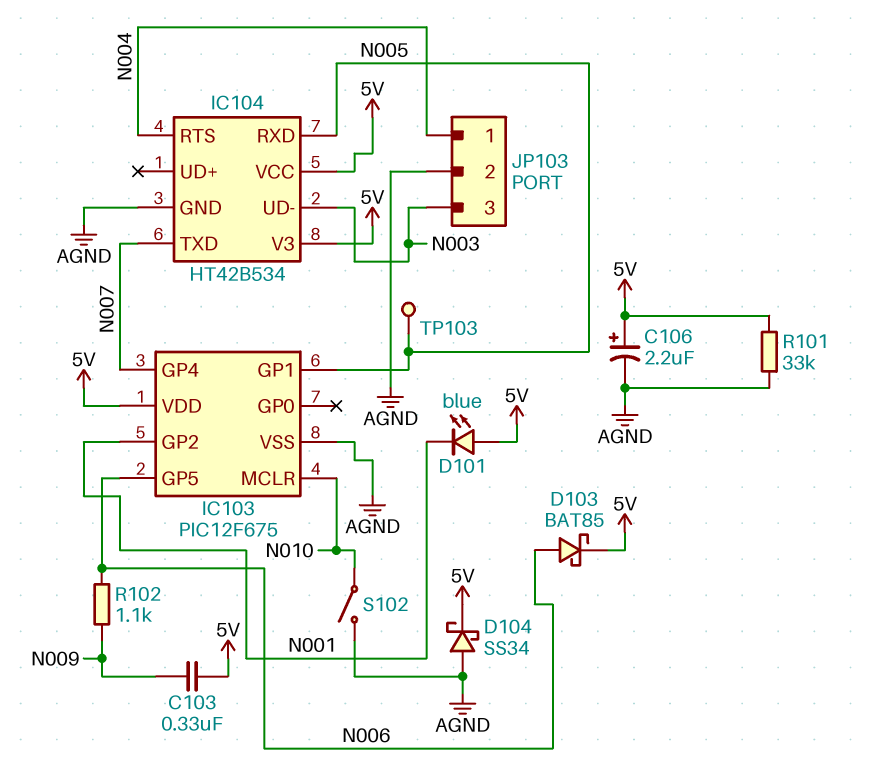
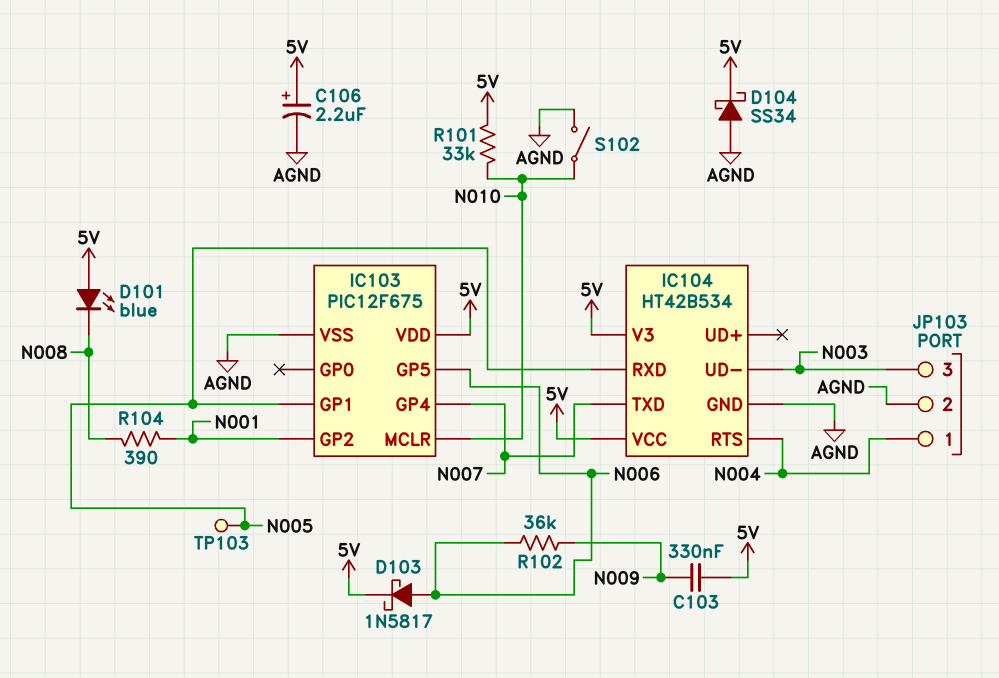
D101: LED blue (A 5V, K N001) -> LED blue (A 5V, K N008)
D103: schottky BAT85 (A N006, K 5V) -> schottky 1N5817 (A N006, K 5V)
R101: 33k (5V, AGND) -> 33k (5V, N010)
R102: 1.1k (N006, N009) -> 36k (N006, N009)
R104: none -> 390 (N001, N008)

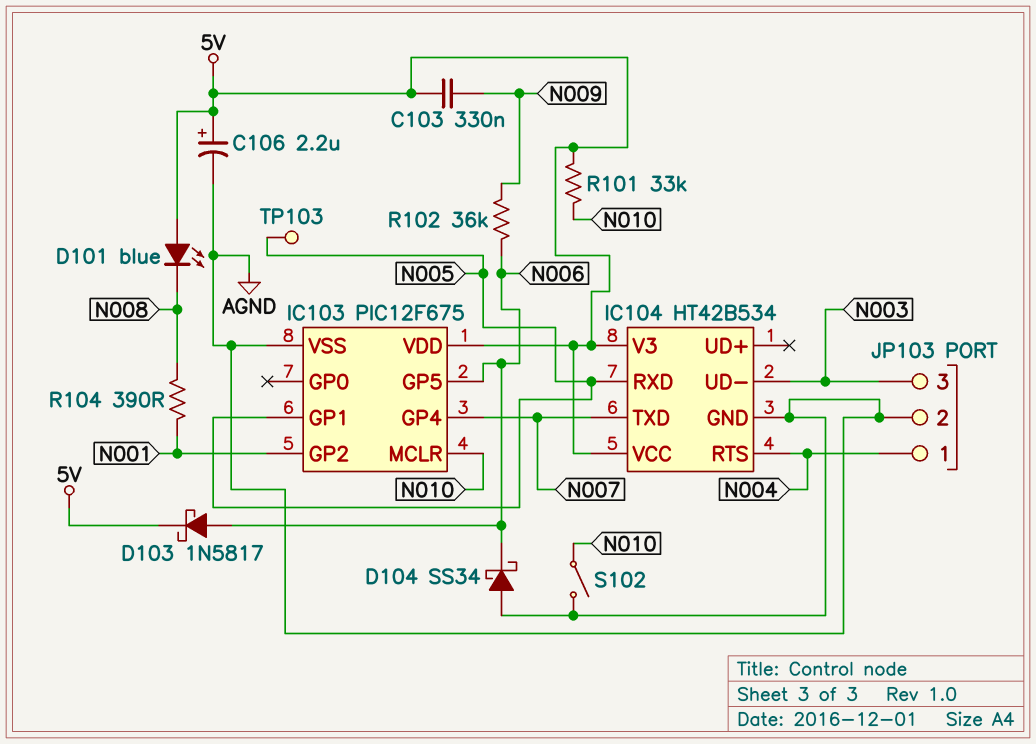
D104: schottky SS34 (A AGND, K 5V) -> schottky SS34 (A AGND, K N006)

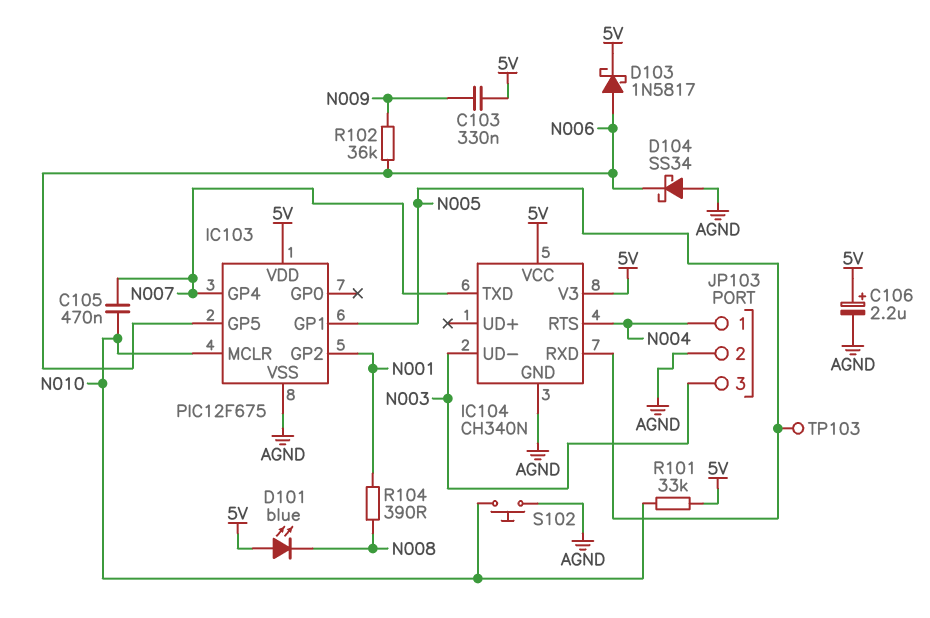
C105: none -> 470nF (N007, N010)
IC104: HT42B534 -> CH340N
S102: switch (AGND, N010) -> button (AGND, N010)

